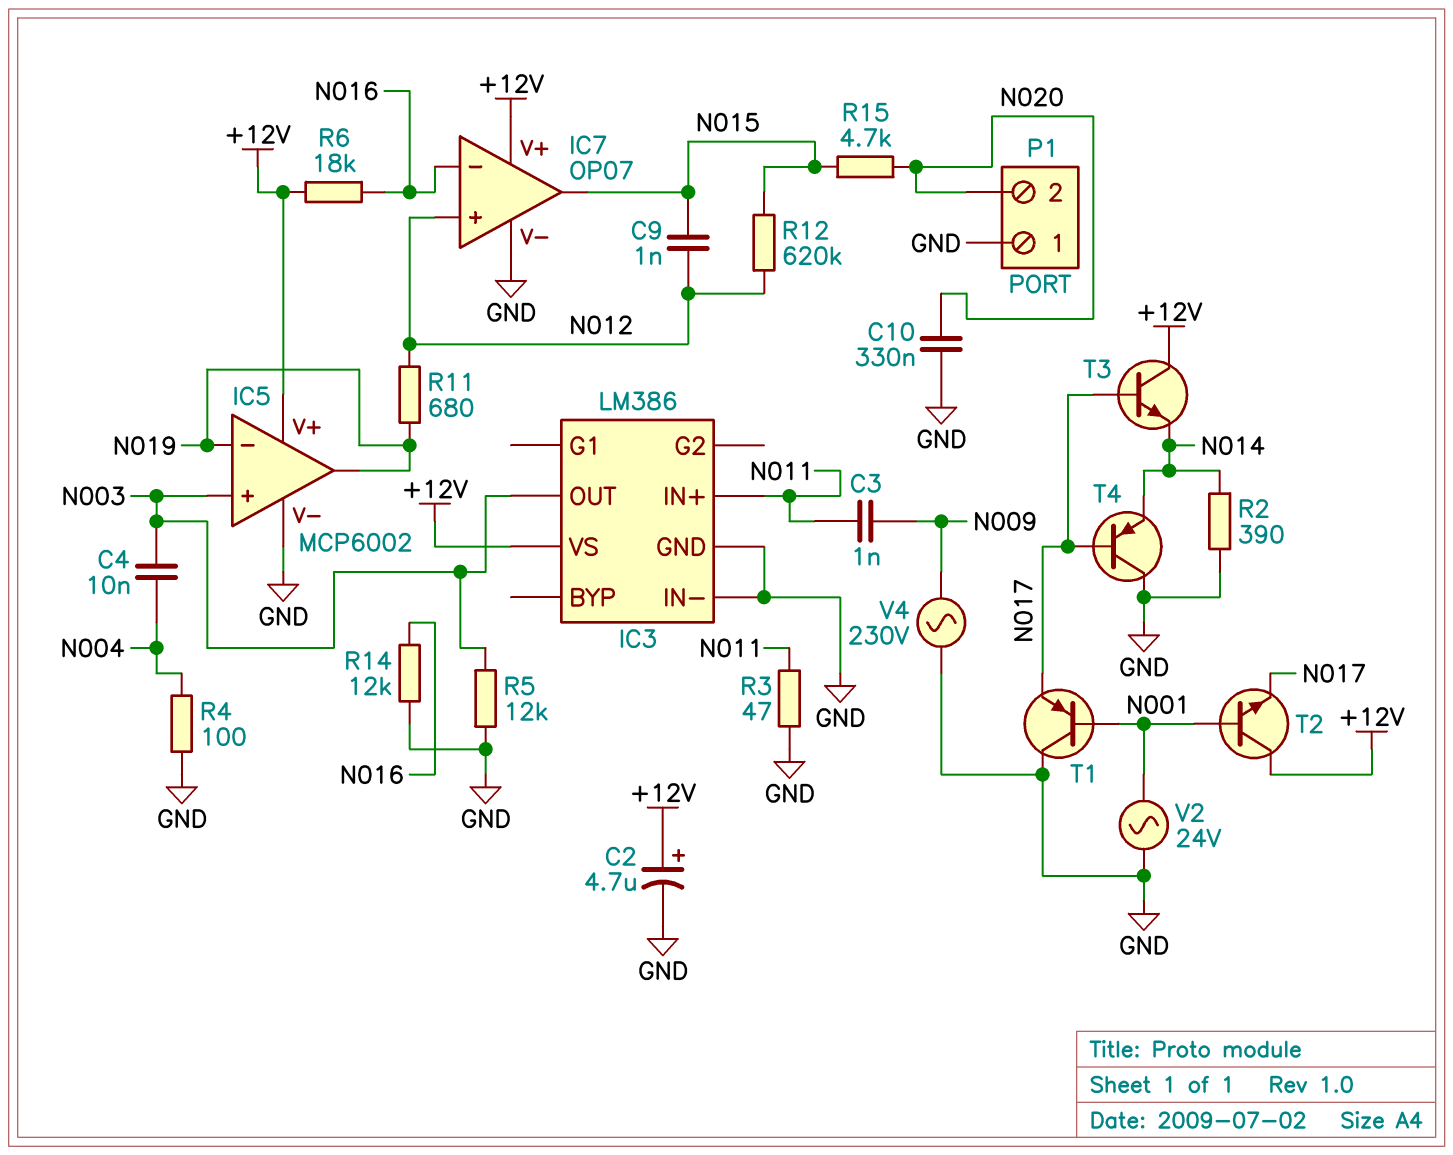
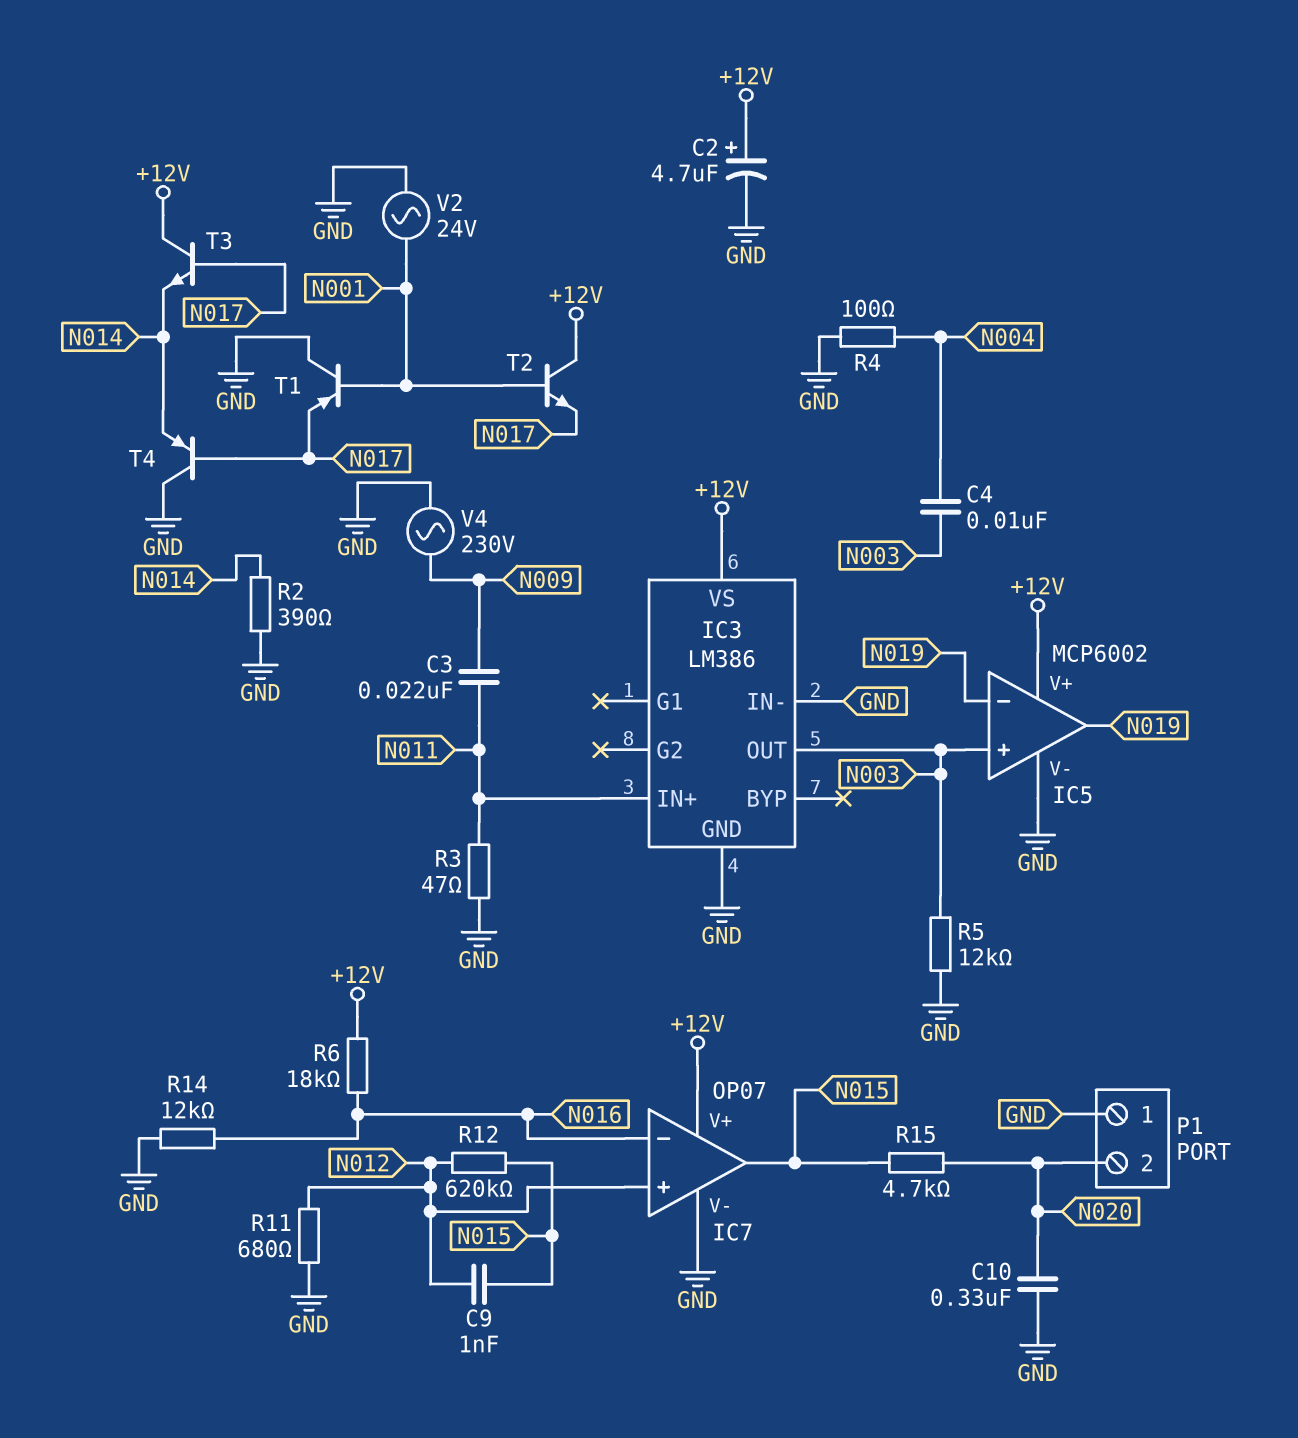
C3: 1nF (N009, N011) -> 22nF (N009, N011)
R11: 680 (N012, N019) -> 680 (GND, N012)

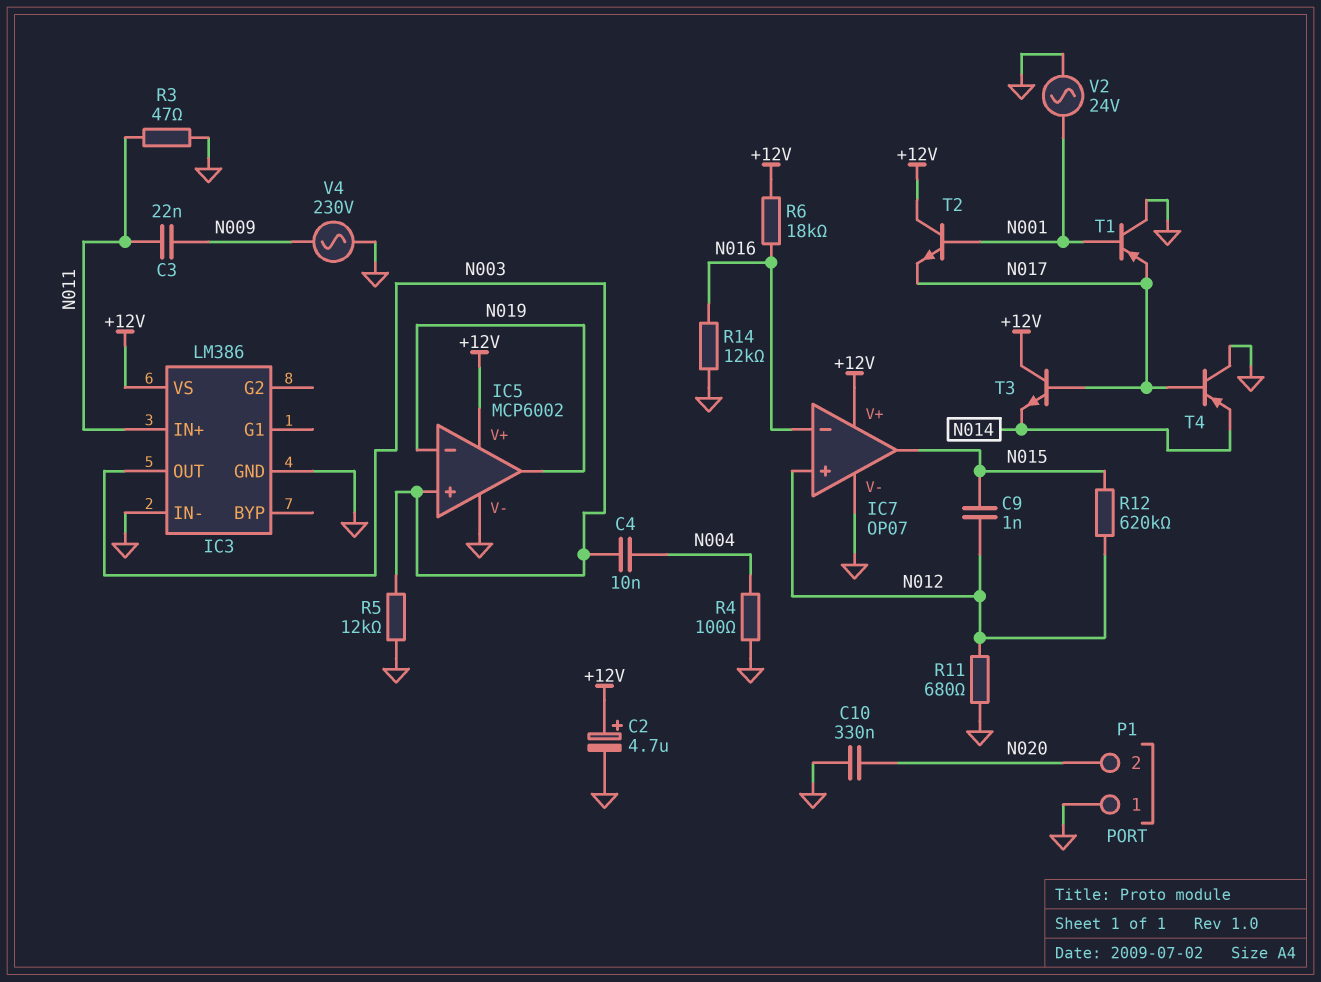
R2: 390 (GND, N014) -> none
R15: 4.7k (N015, N020) -> none

